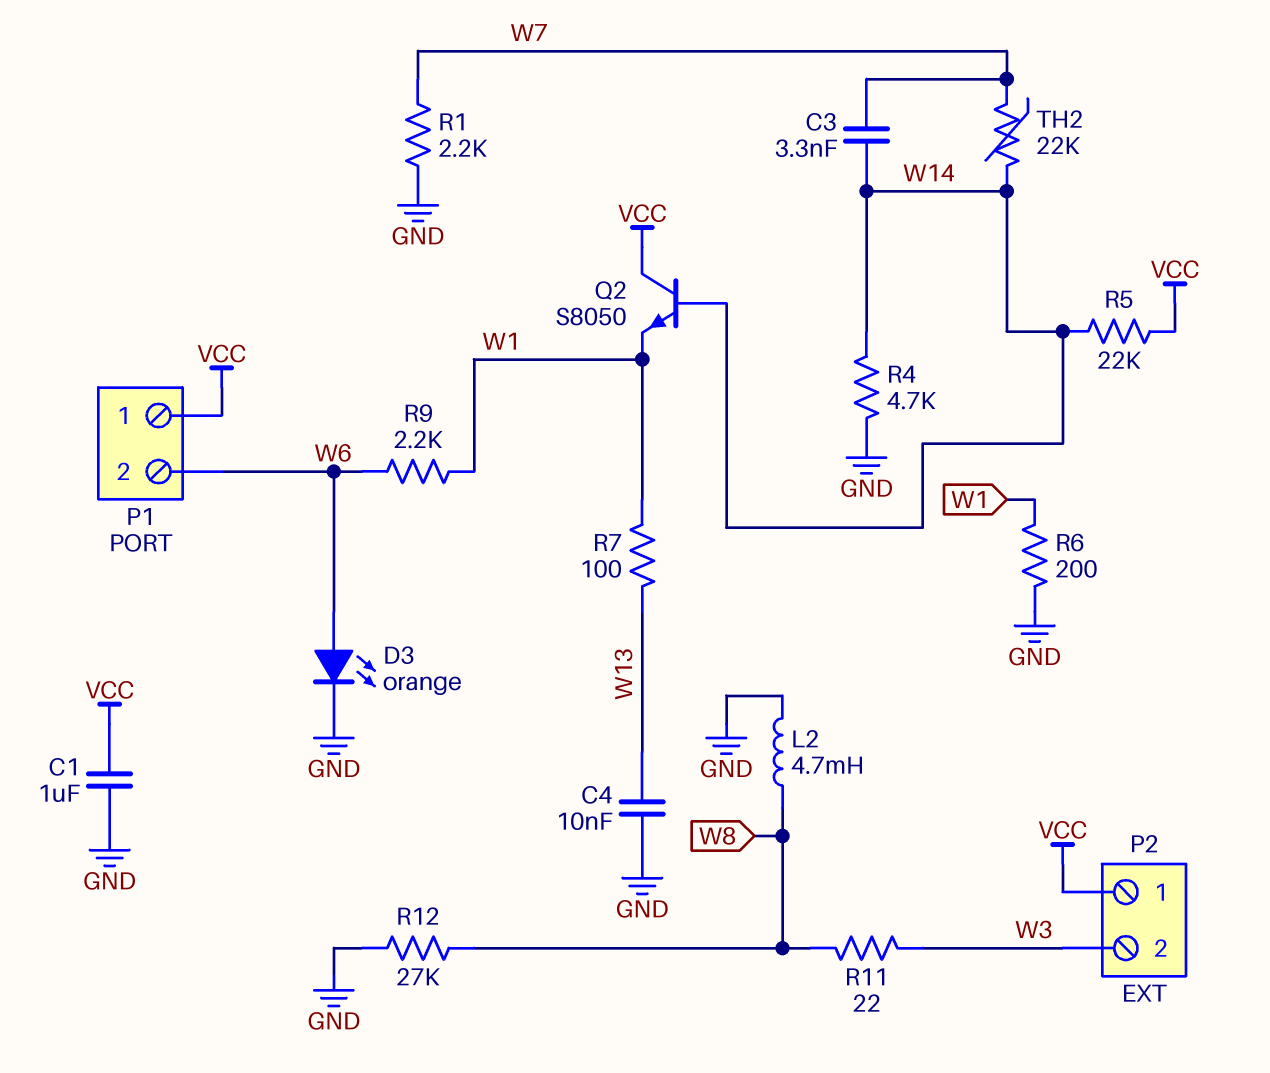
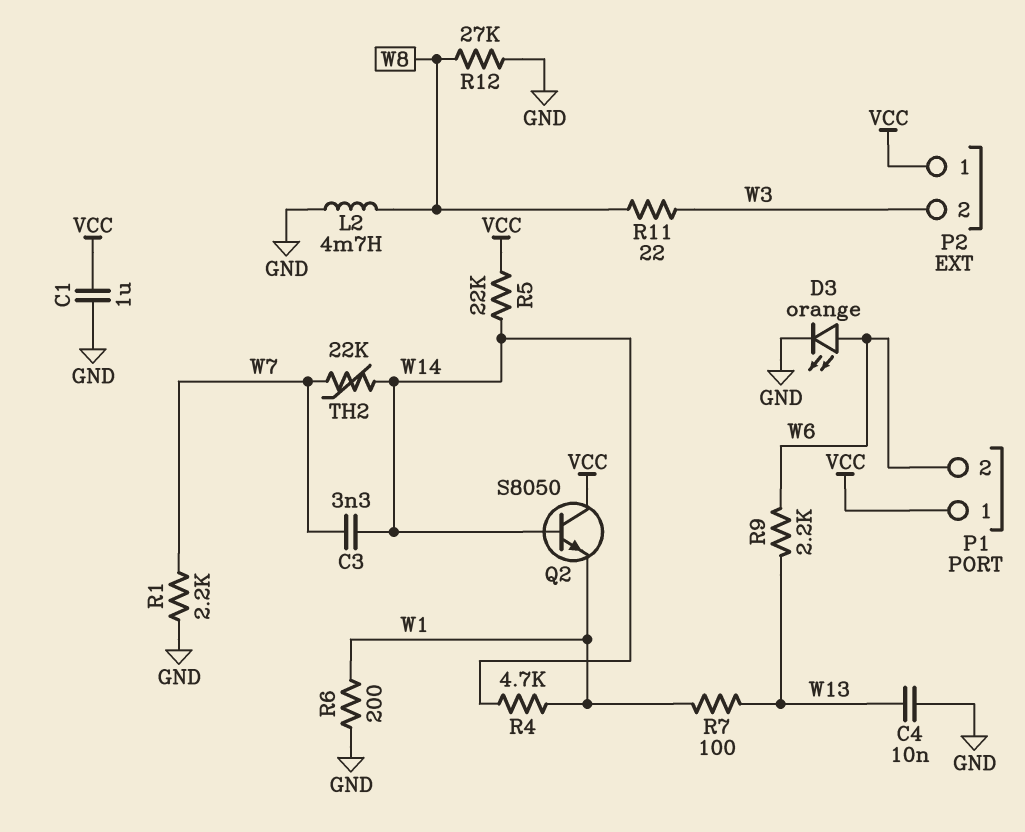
R4: 4.7k (GND, W14) -> 4.7k (W1, W14)
R9: 2.2k (W1, W6) -> 2.2k (W6, W13)

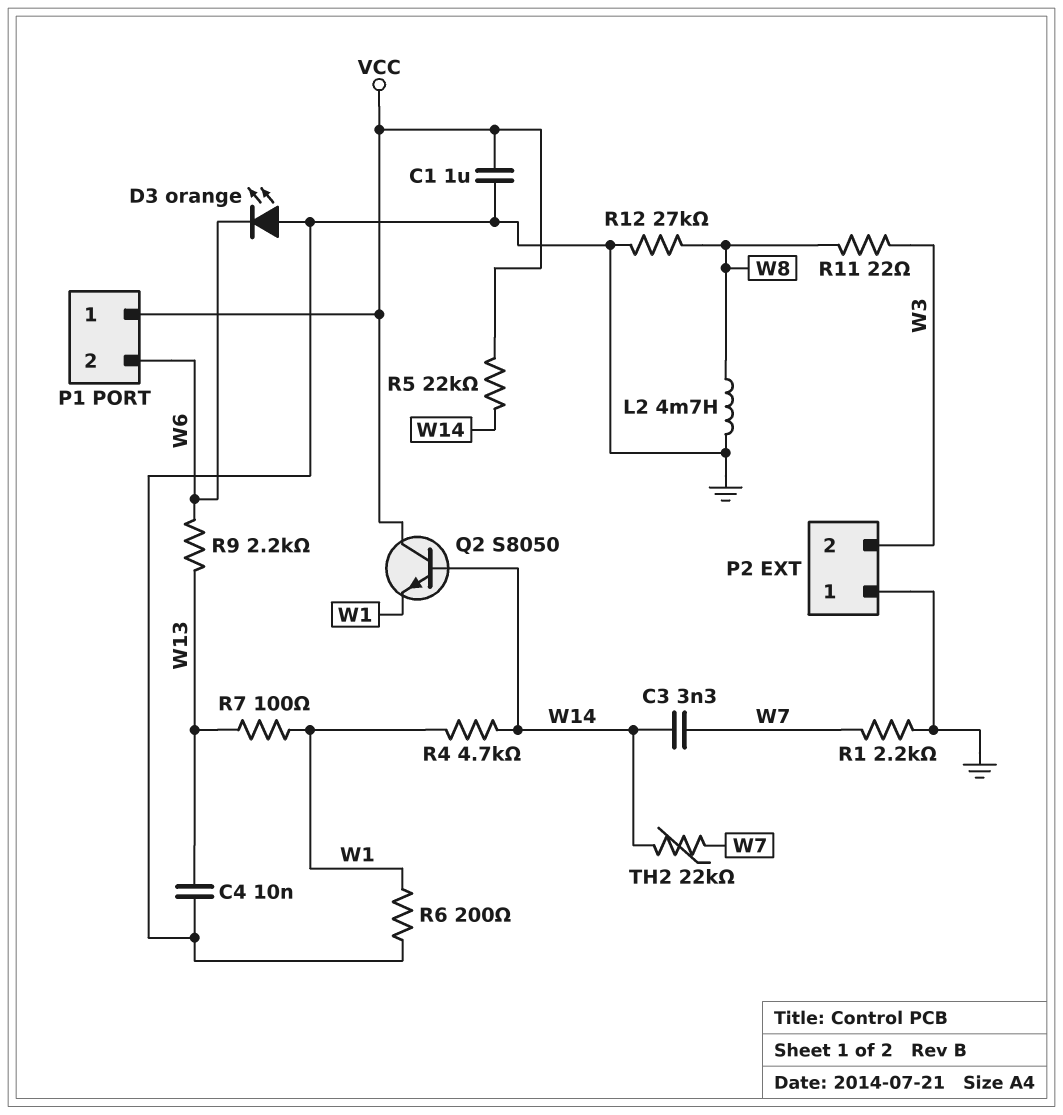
D3: LED orange (A W6, K GND) -> LED orange (A GND, K W6)
P2 pin 1: VCC -> GND

